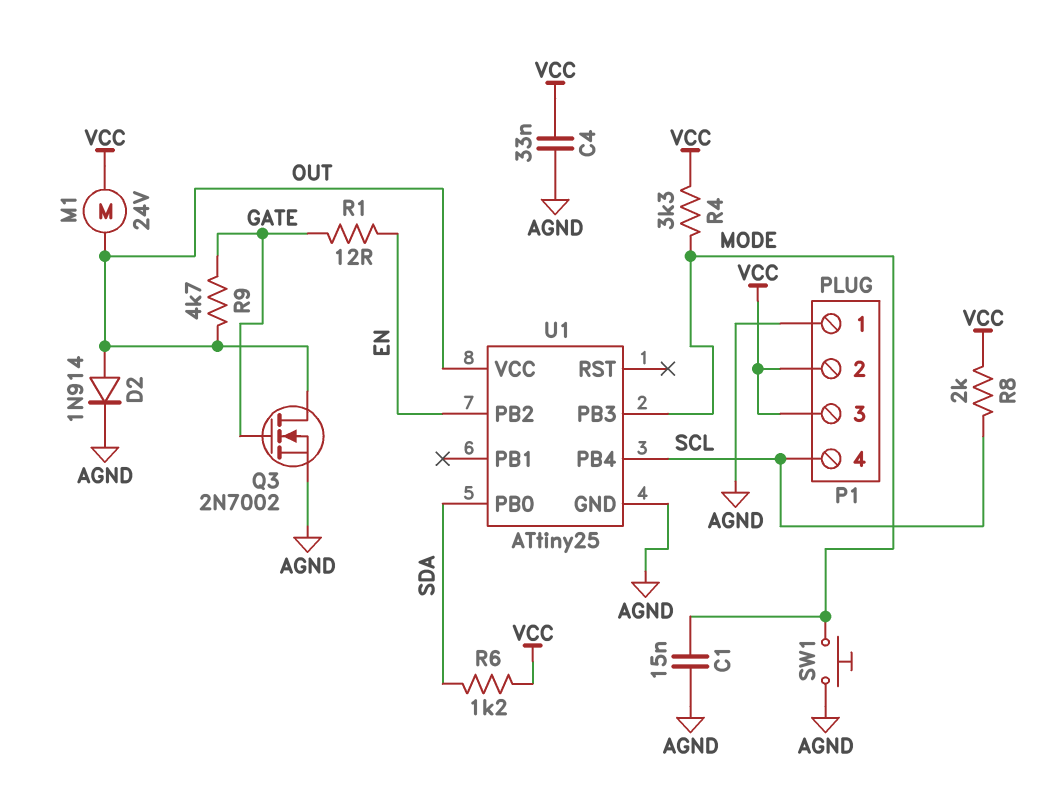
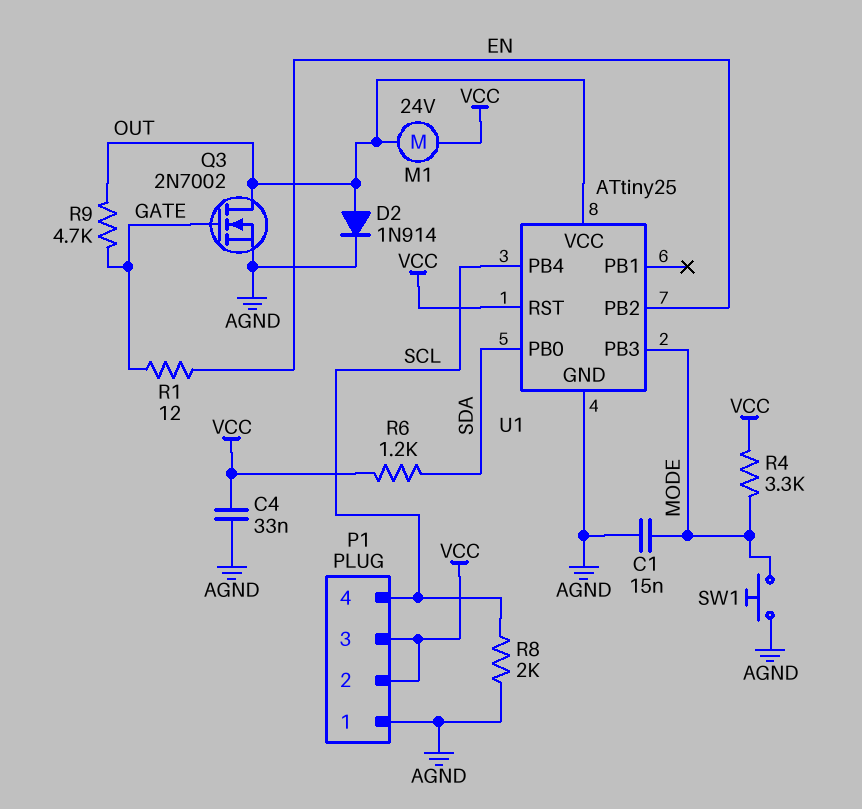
R8: 2k (SCL, VCC) -> 2k (AGND, SCL)
U1 pin RST: none -> VCC

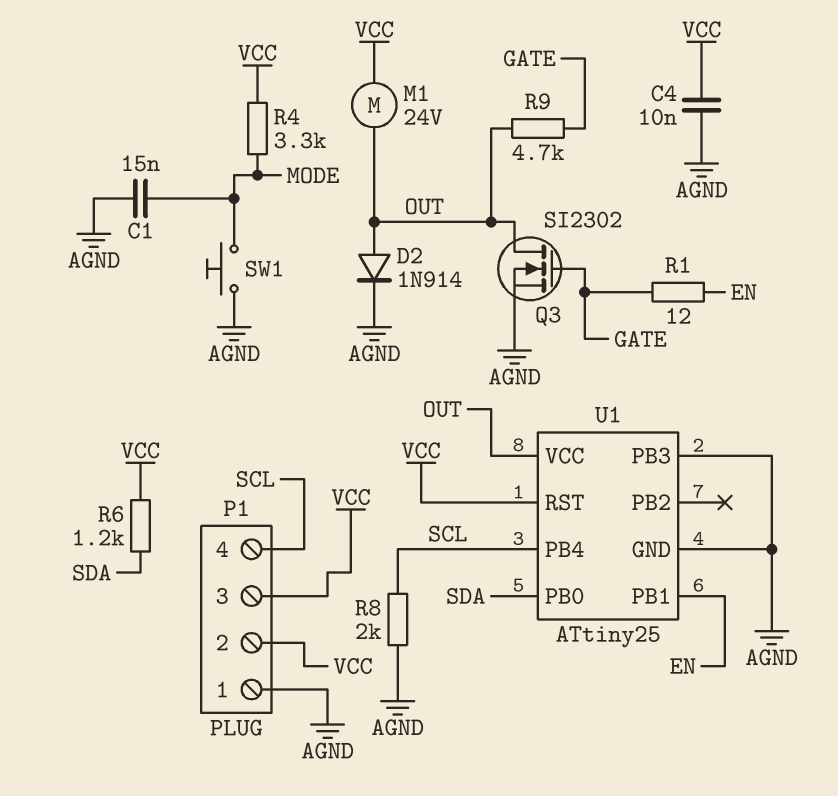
C4: 33nF (AGND, VCC) -> 10nF (AGND, VCC)
Q3: NMOS 2N7002 (G GATE, D OUT, S AGND) -> NMOS SI2302 (G GATE, D OUT, S AGND)
U1 pin PB1: none -> EN
U1 pin PB2: EN -> none
U1 pin PB3: MODE -> AGND

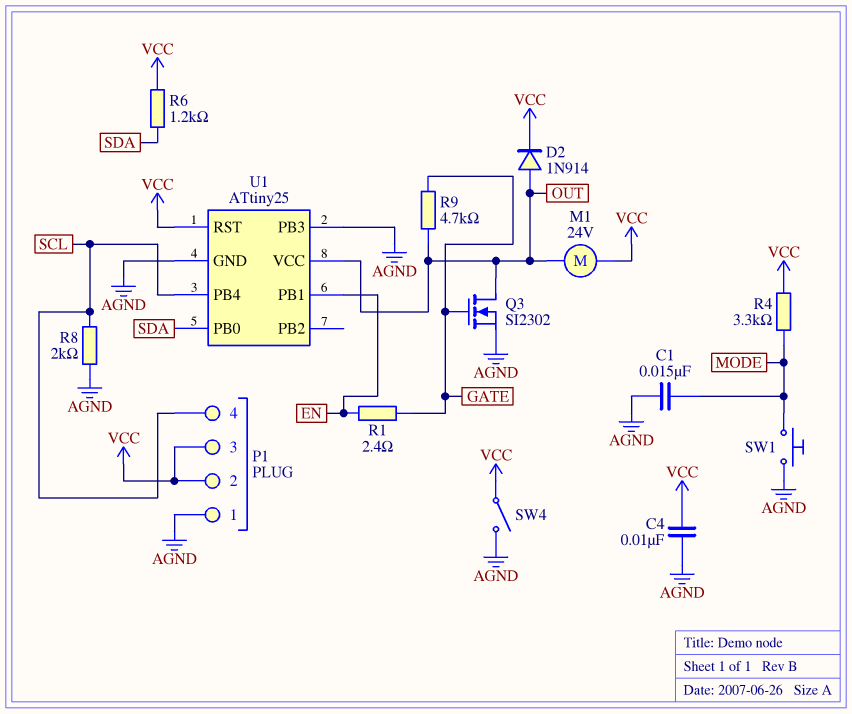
D2: diode 1N914 (A OUT, K AGND) -> diode 1N914 (A OUT, K VCC)
R1: 12 (EN, GATE) -> 2.4 (EN, GATE)
SW4: none -> switch (AGND, VCC)

